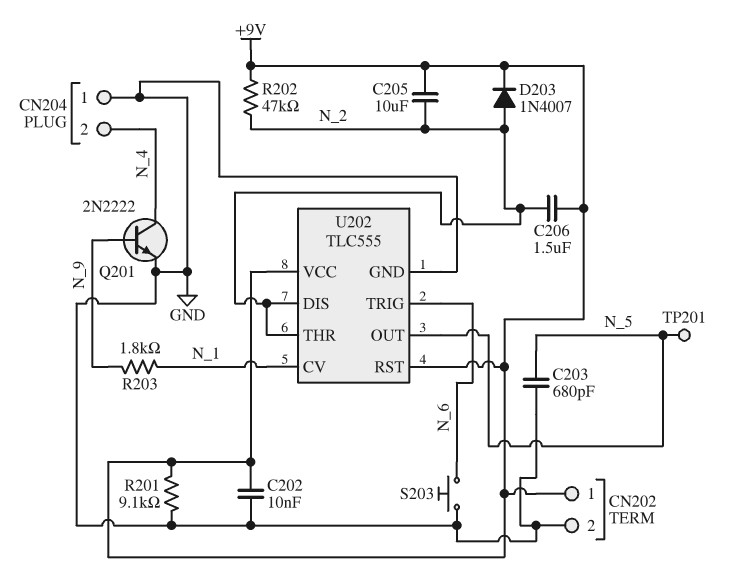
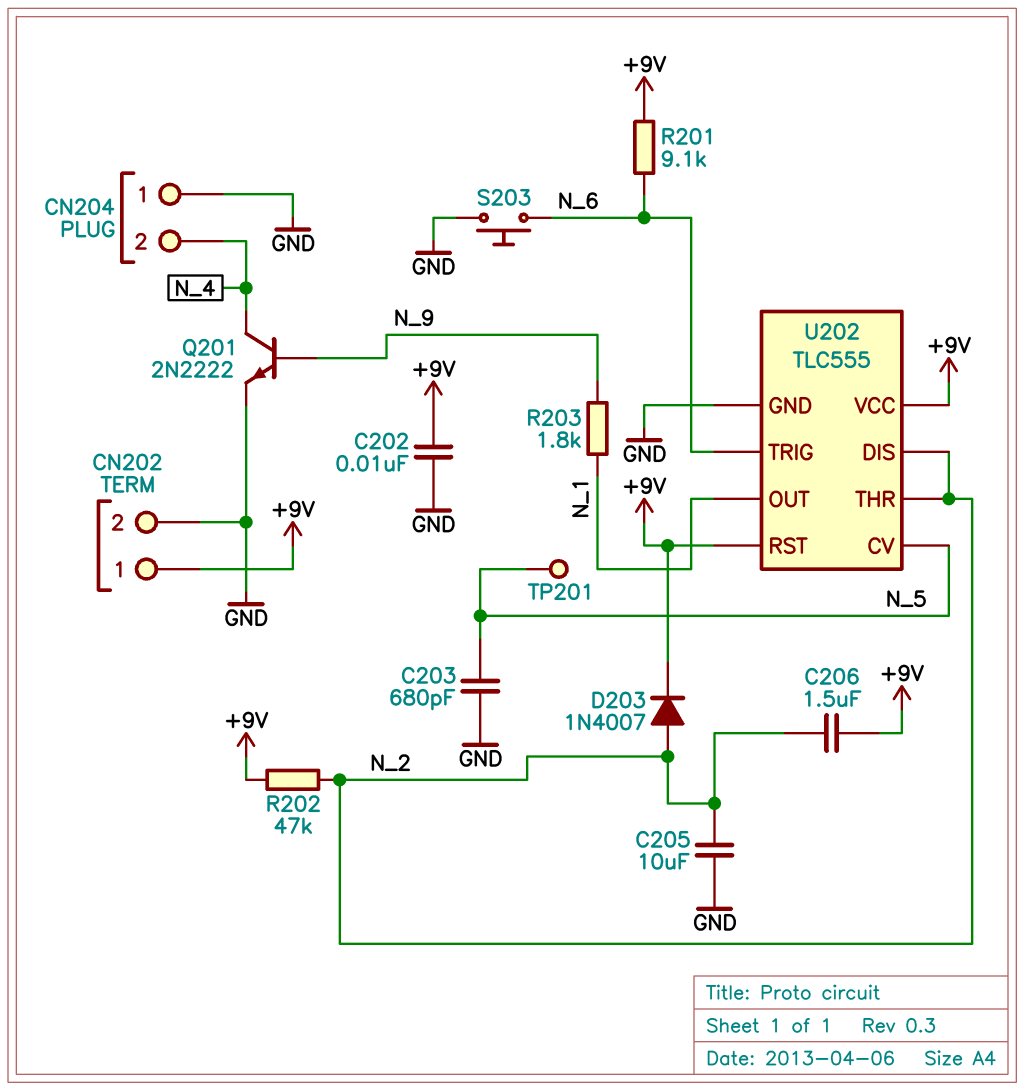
C205: 10uF (+9V, N_2) -> 10uF (GND, N_2)
R201: 9.1k (+9V, GND) -> 9.1k (+9V, N_6)
U202 pin CV: N_1 -> N_5
U202 pin OUT: N_5 -> N_1

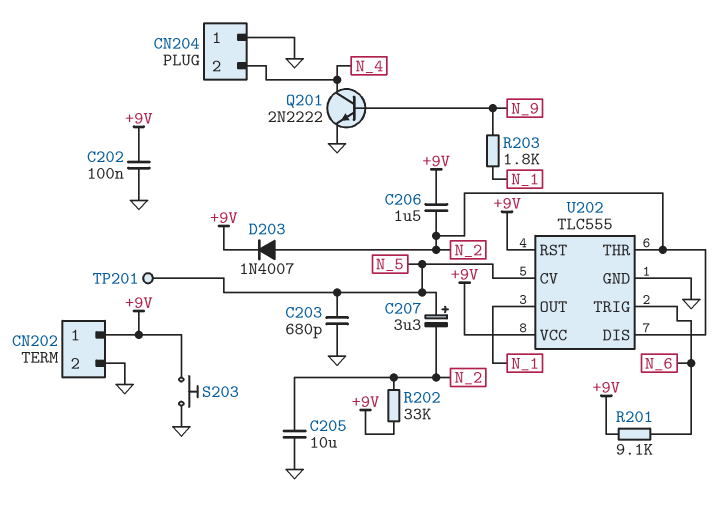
C202: 10nF (+9V, GND) -> 100nF (+9V, GND)
C207: none -> 3.3uF (plus N_5, minus N_2)
R202: 47k (+9V, N_2) -> 33k (+9V, N_2)
S203: button (GND, N_6) -> button (+9V, GND)

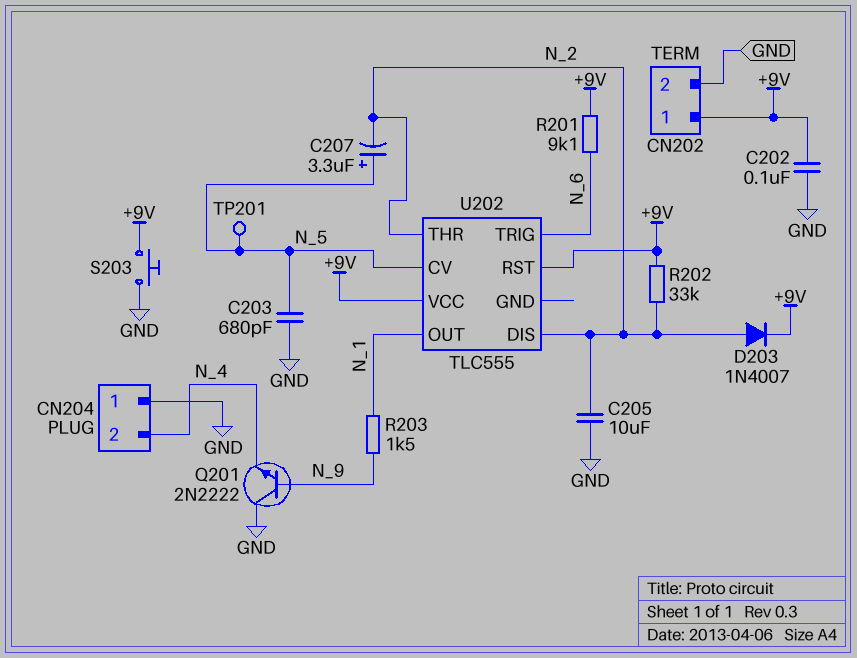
C206: 1.5uF (+9V, N_2) -> none
Q201: NPN 2N2222 (B N_9, C N_4, E GND) -> NPN 2N2222 (B N_9, C GND, E N_4)
R203: 1.8k (N_1, N_9) -> 1.5k (N_1, N_9)
U202 pin GND: GND -> none

